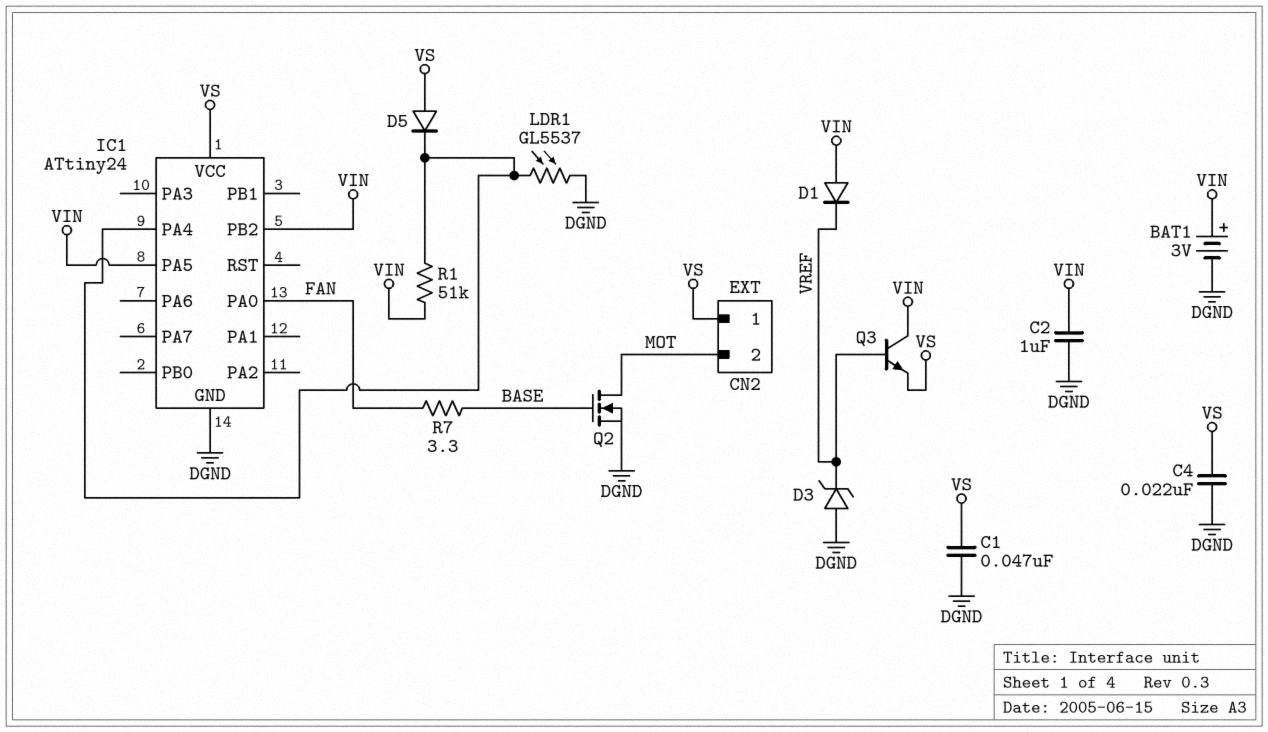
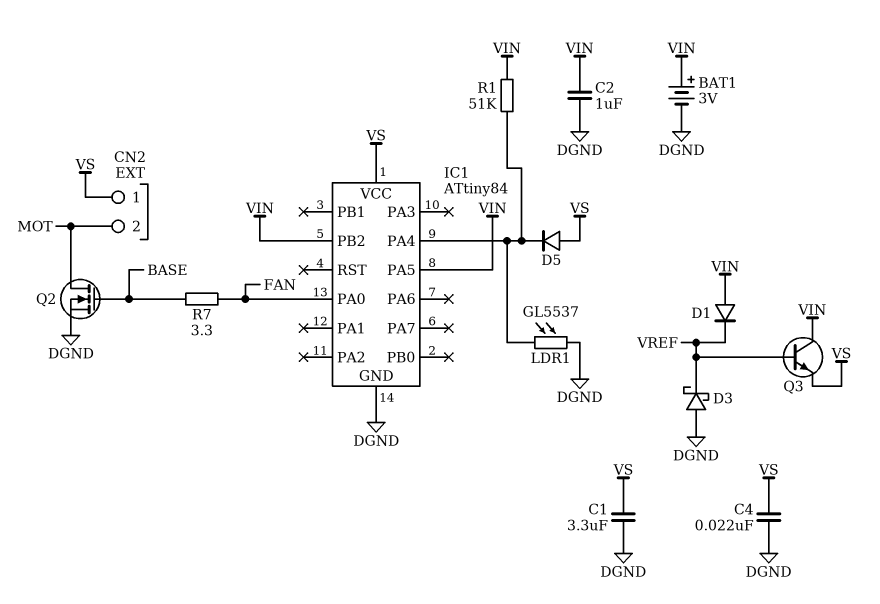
C1: 47nF (DGND, VS) -> 3.3uF (DGND, VS)
D3: zener (A DGND, K VREF) -> schottky (A DGND, K VREF)
IC1: ATtiny24 -> ATtiny84

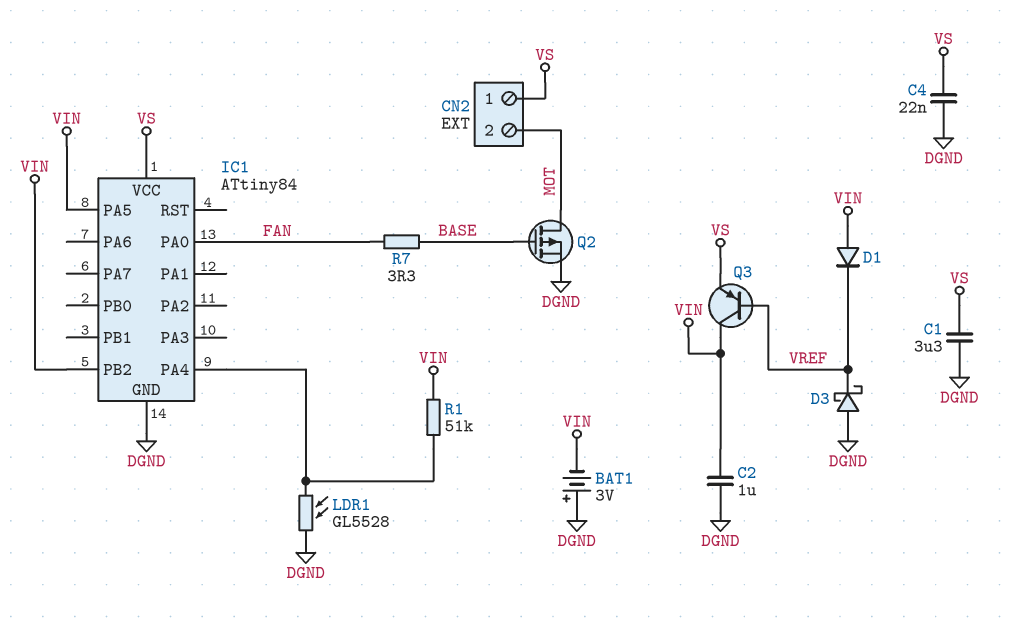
BAT1: 3V (plus VIN, minus DGND) -> 3V (plus DGND, minus VIN)
D5: diode (A VS, K IC1/PA4) -> none
LDR1: GL5537 (DGND, IC1/PA4) -> GL5528 (DGND, IC1/PA4)
Q2: NMOS (G BASE, D MOT, S DGND) -> PMOS (G BASE, D MOT, S DGND)
Q3: NPN (B VREF, C VIN, E VS) -> PNP (B VREF, C VIN, E VS)

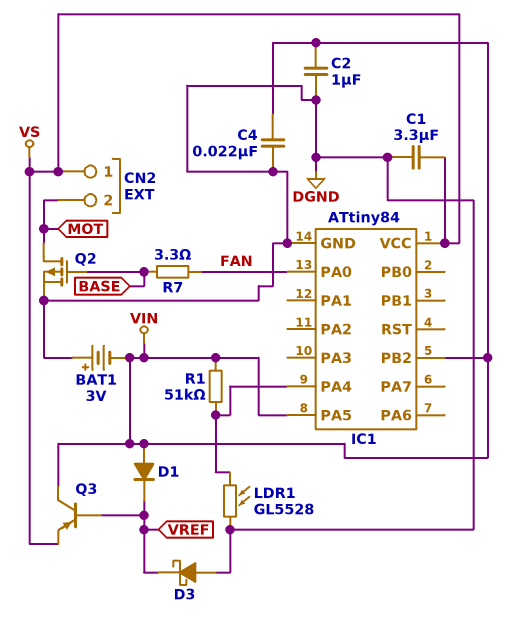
C4: 22nF (DGND, VS) -> 22nF (DGND, VIN)

